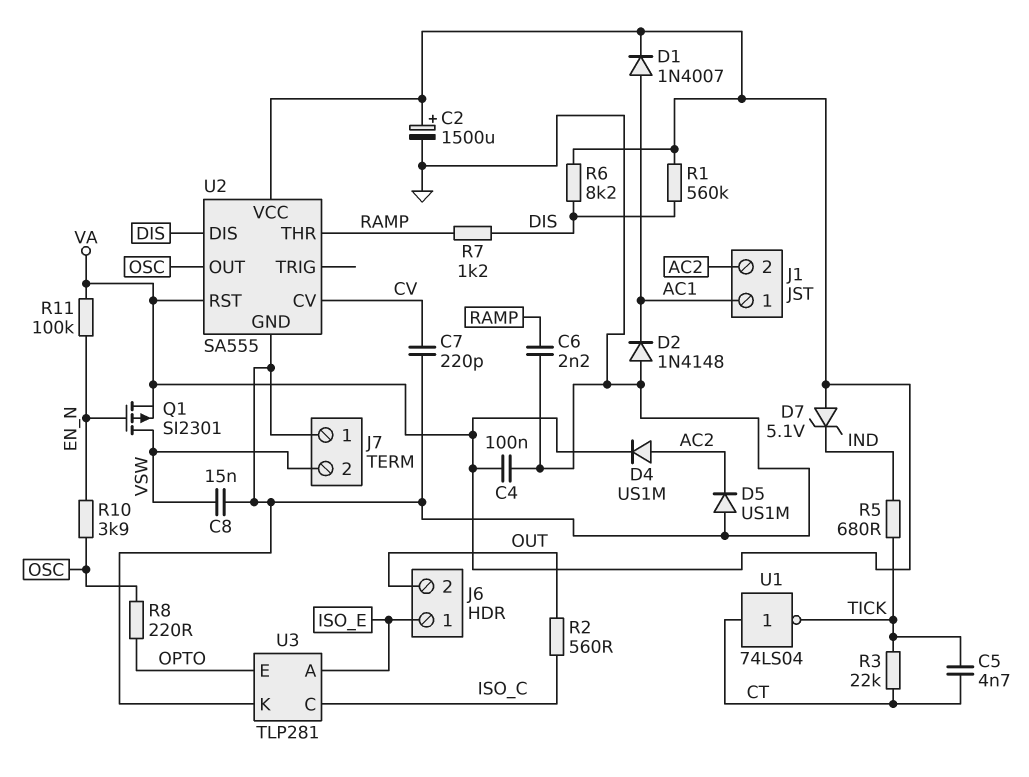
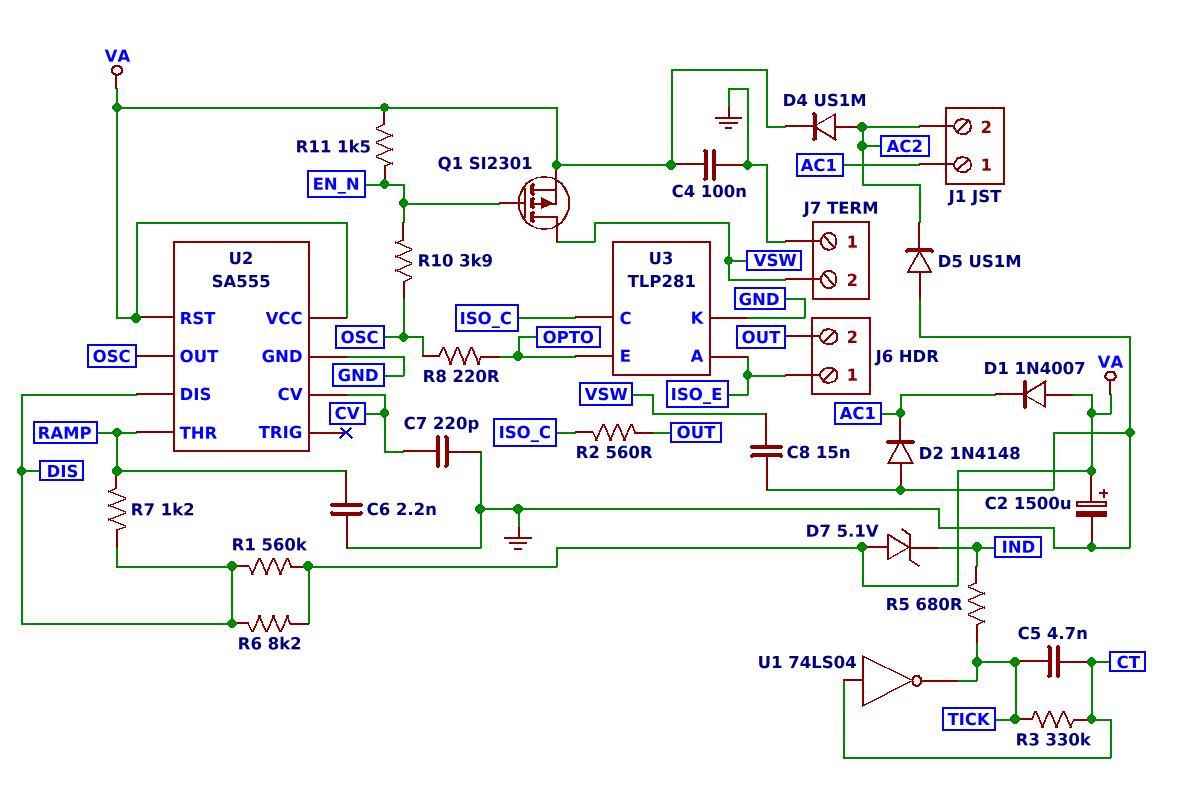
D1: diode 1N4007 (A AC1, K VA) -> diode 1N4007 (A VA, K AC1)
R3: 22k (CT, TICK) -> 330k (CT, TICK)
R11: 100k (EN_N, VA) -> 1.5k (EN_N, VA)

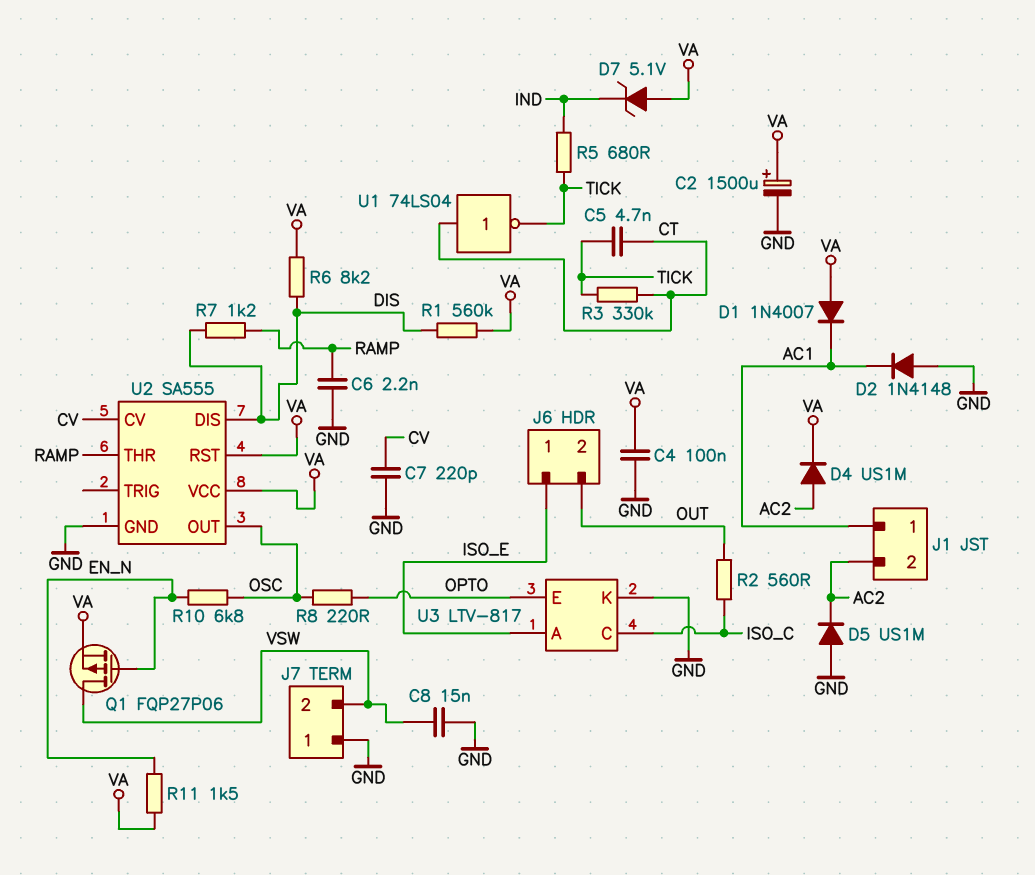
Q1: PMOS SI2301 (G EN_N, D VSW, S VA) -> PMOS FQP27P06 (G EN_N, D VSW, S VA)
R10: 3.9k (EN_N, OSC) -> 6.8k (EN_N, OSC)
U3: TLP281 -> LTV-817

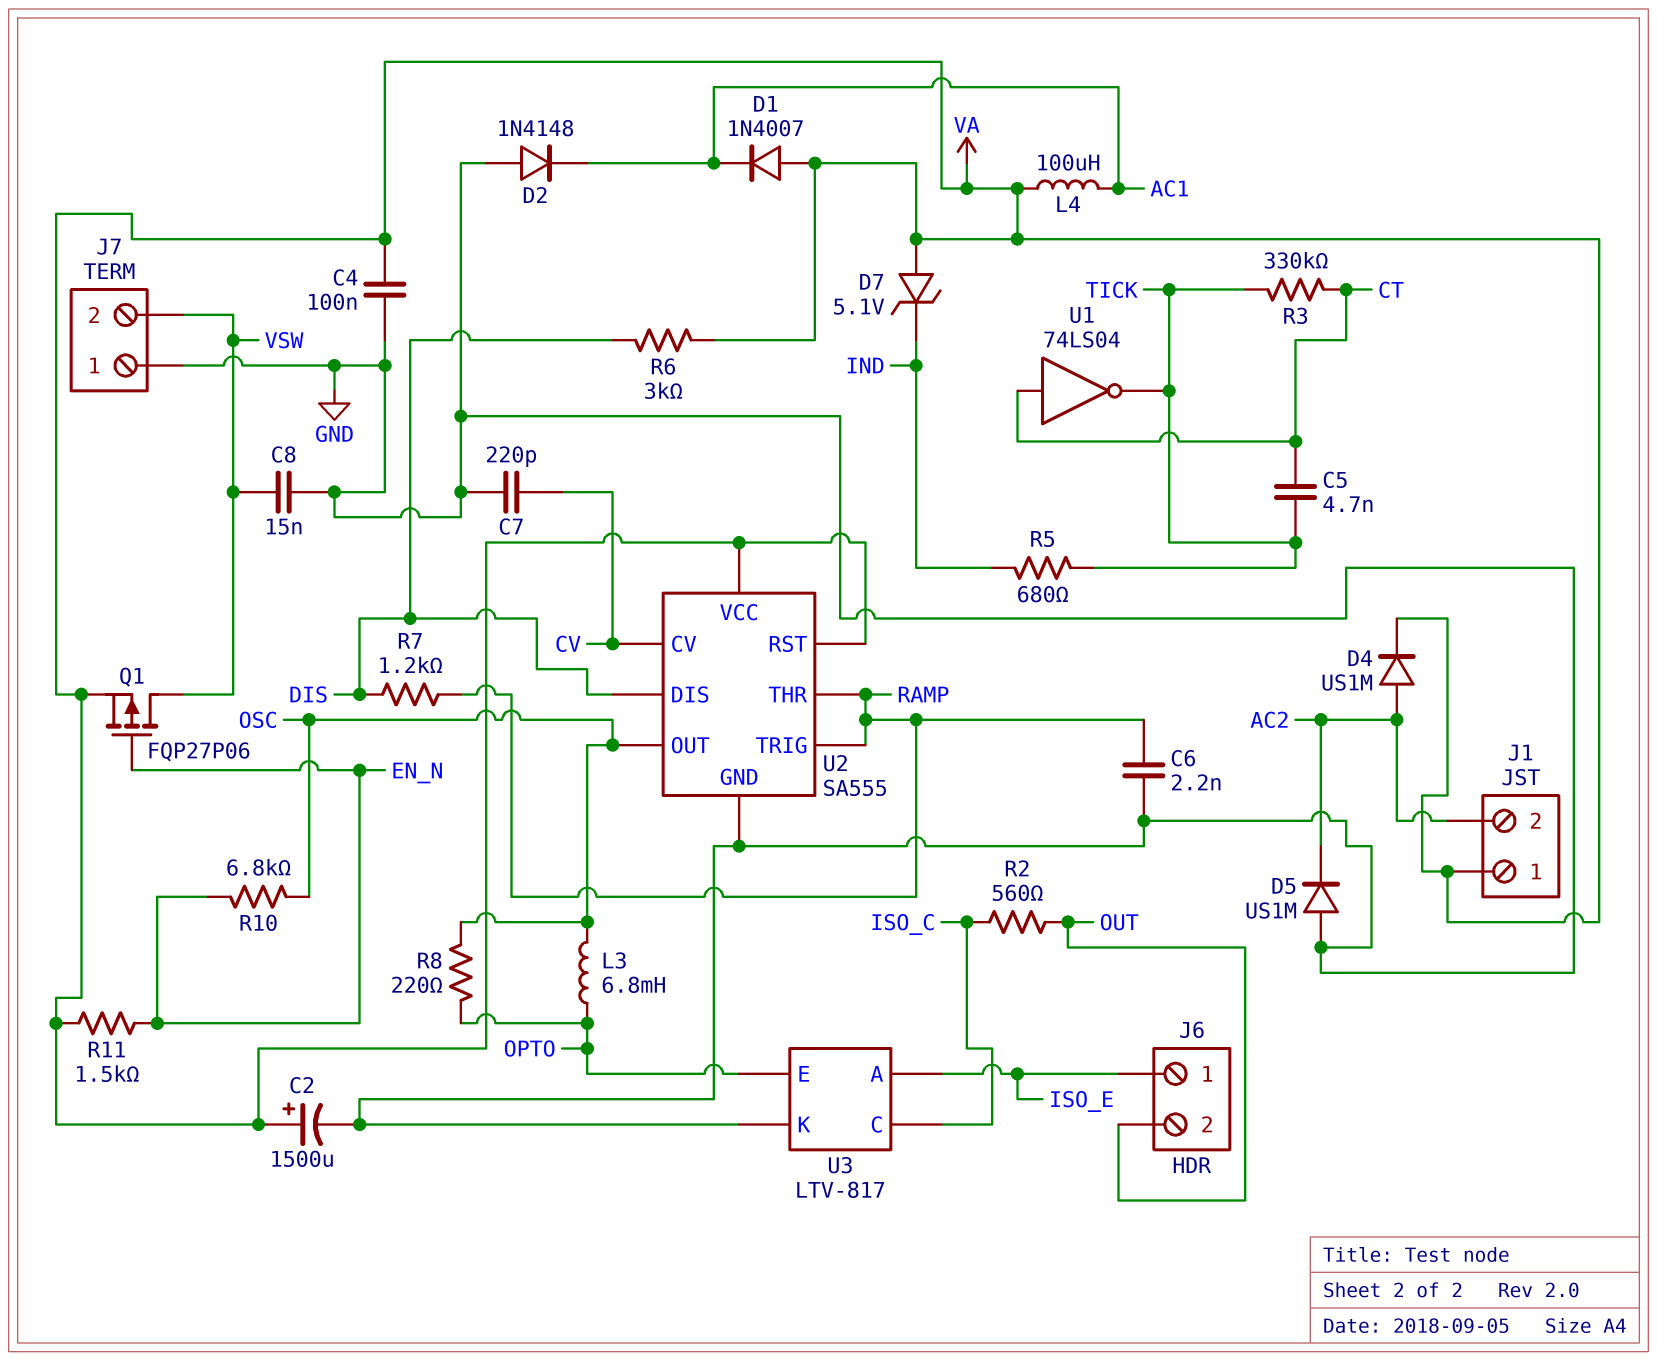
J1 pin 1: AC1 -> VA
L3: none -> 6.8mH (OPTO, OSC)
L4: none -> 100uH (AC1, VA)
R1: 560k (DIS, VA) -> none
R6: 8.2k (DIS, VA) -> 3k (DIS, VA)
U2 pin TRIG: none -> RAMP

